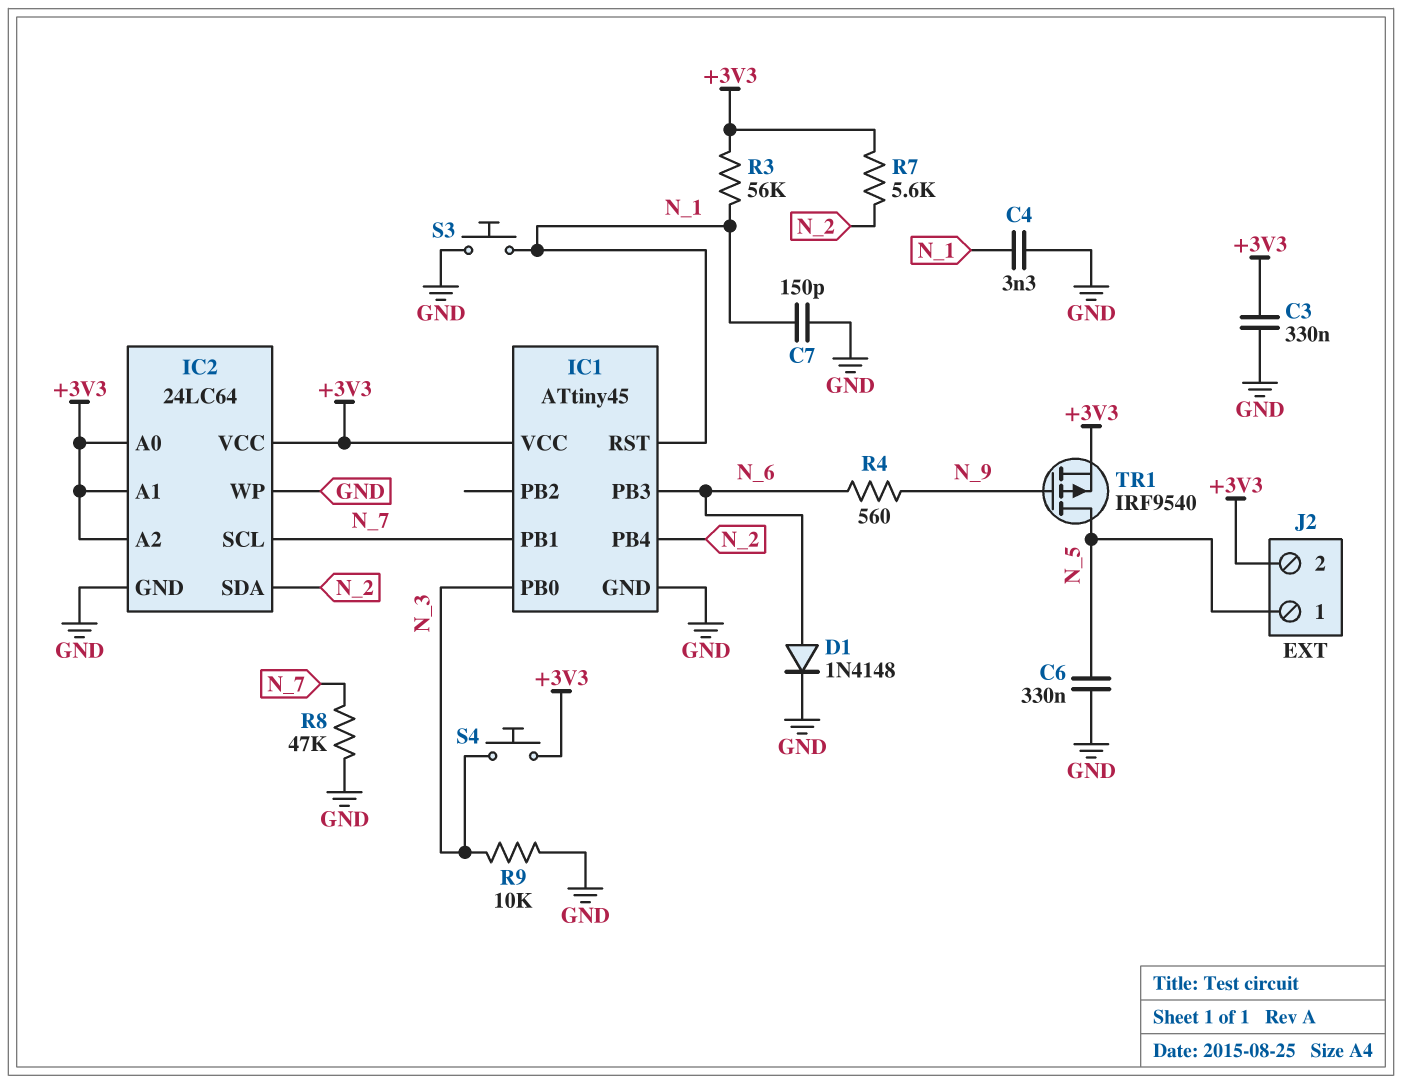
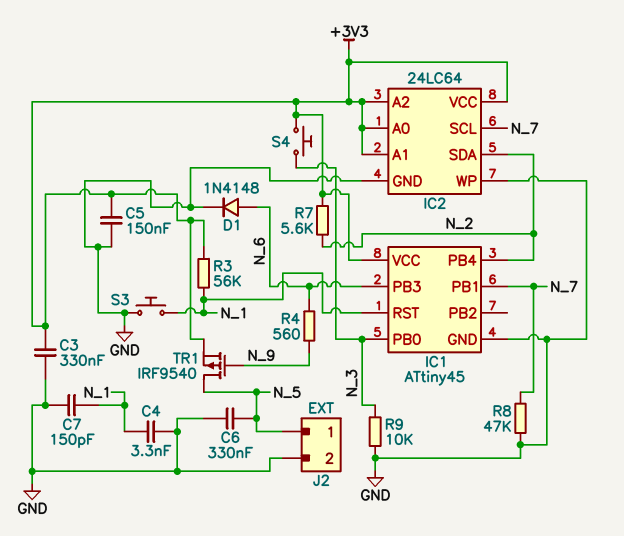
C5: none -> 150nF (+3V3, GND)
J2 pin 2: +3V3 -> GND

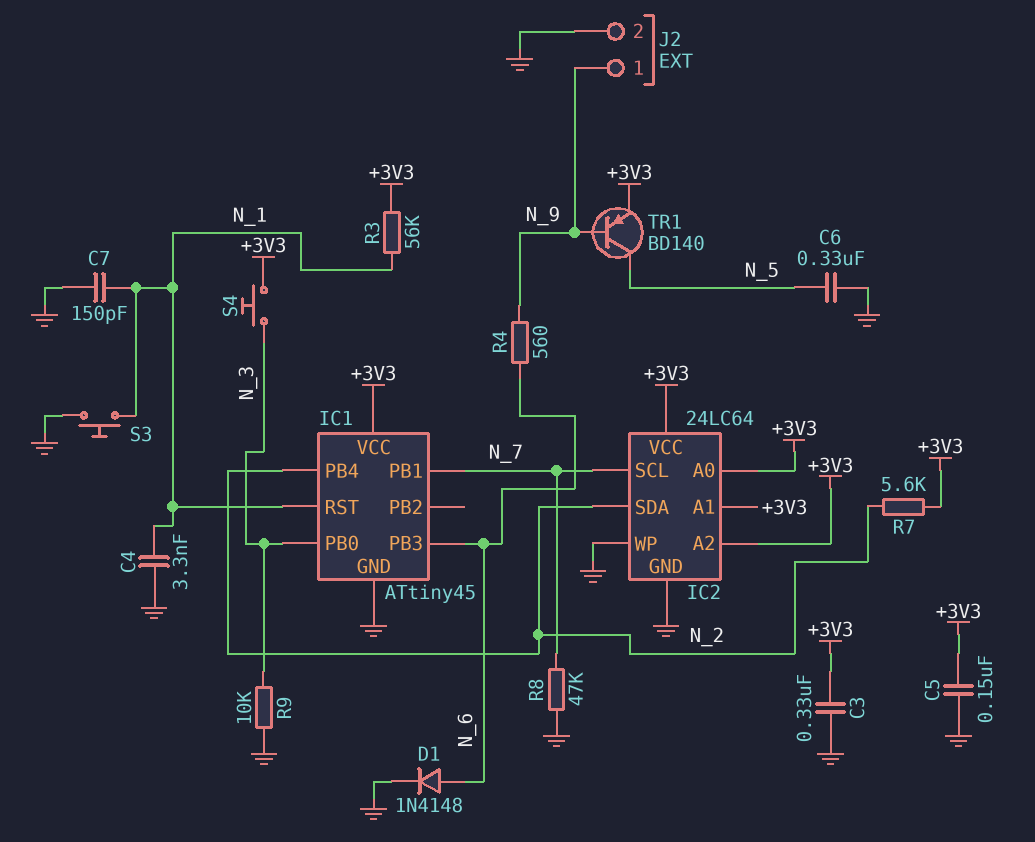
J2 pin 1: N_5 -> N_9
TR1: PMOS IRF9540 (G N_9, D N_5, S +3V3) -> PNP BD140 (B N_9, C N_5, E +3V3)

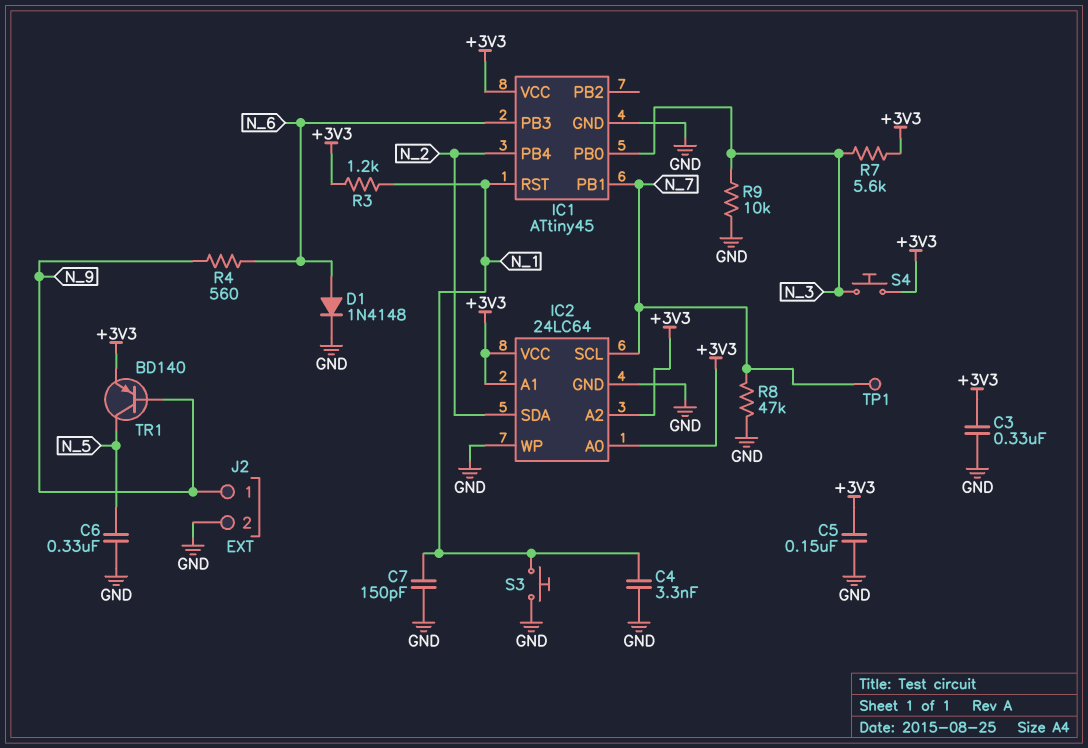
R3: 56k (+3V3, N_1) -> 1.2k (+3V3, N_1)
R7: 5.6k (+3V3, N_2) -> 5.6k (+3V3, N_3)
TP1: none -> test point (N_7)

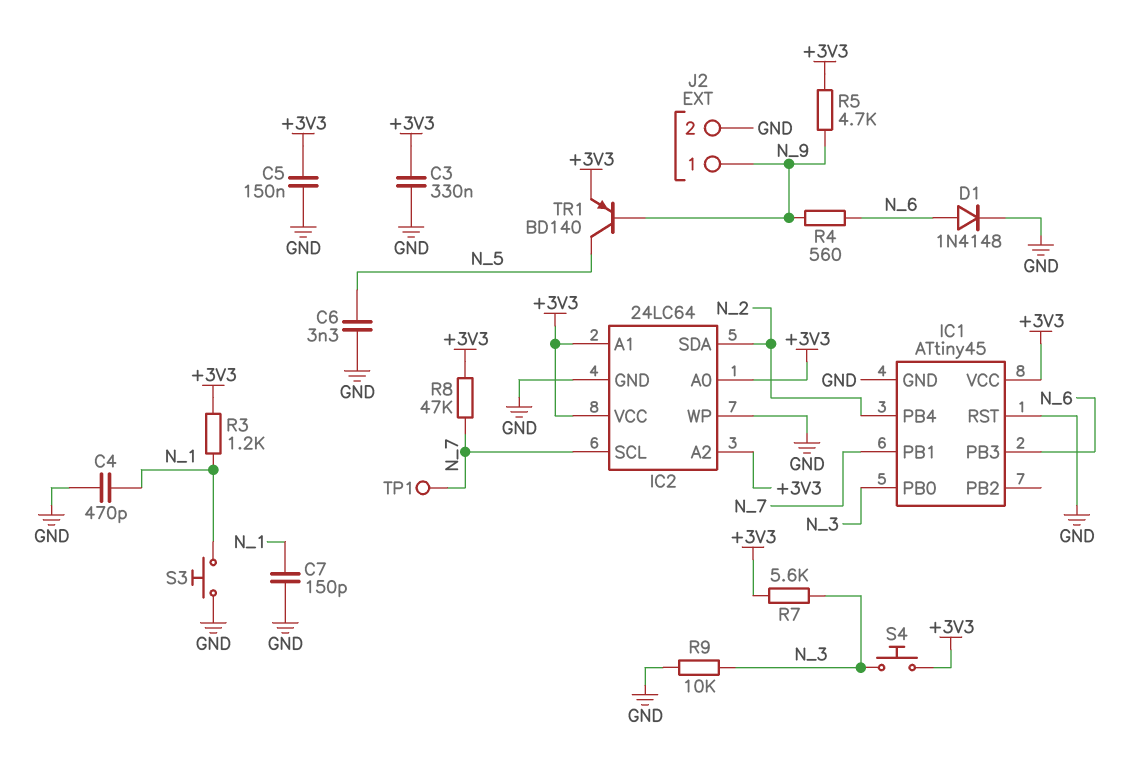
C4: 3.3nF (GND, N_1) -> 470pF (GND, N_1)
C6: 330nF (GND, N_5) -> 3.3nF (GND, N_5)
IC1 pin RST: N_1 -> GND
R5: none -> 4.7k (+3V3, N_9)
R8: 47k (GND, N_7) -> 47k (+3V3, N_7)

